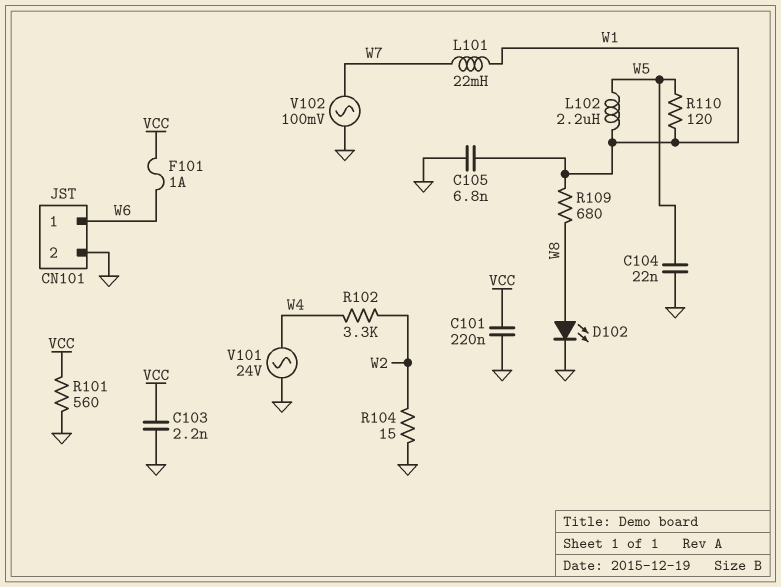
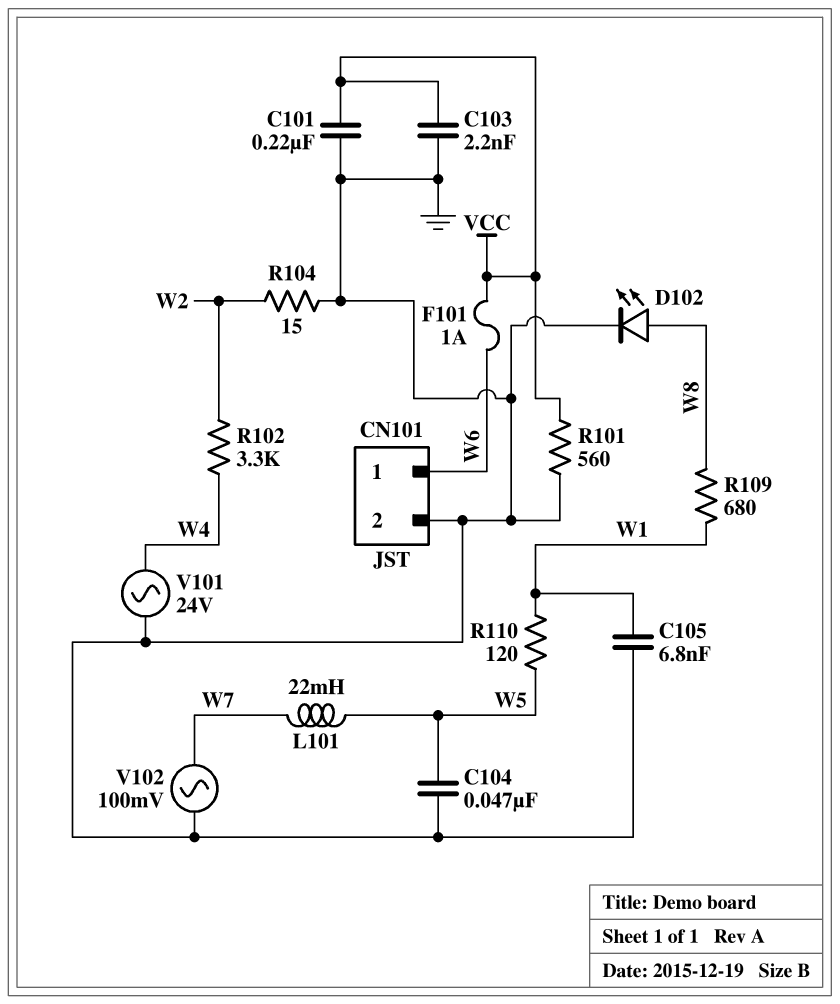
C104: 22nF (GND, W5) -> 47nF (GND, W5)
L101: 22mH (W1, W7) -> 22mH (W5, W7)
L102: 2.2uH (W1, W5) -> none

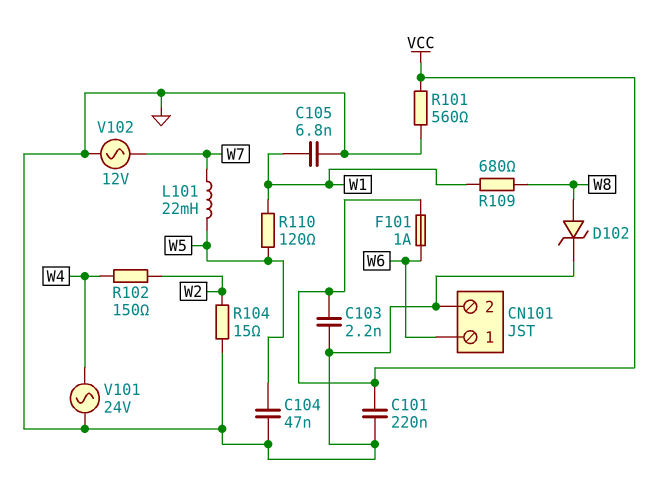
D102: LED (A W8, K GND) -> zener (A W8, K GND)
R102: 3.3k (W2, W4) -> 150 (W2, W4)
V102: AC 100mV (GND, W7) -> AC 12V (GND, W7)

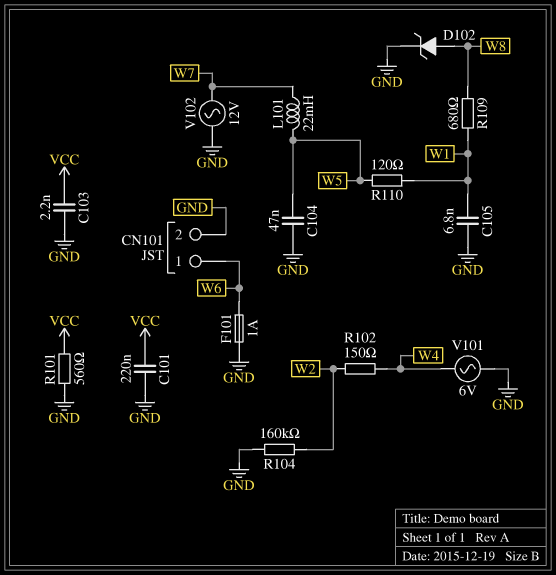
F101: 1A (VCC, W6) -> 1A (GND, W6)
R104: 15 (GND, W2) -> 160k (GND, W2)
V101: AC 24V (GND, W4) -> AC 6V (GND, W4)

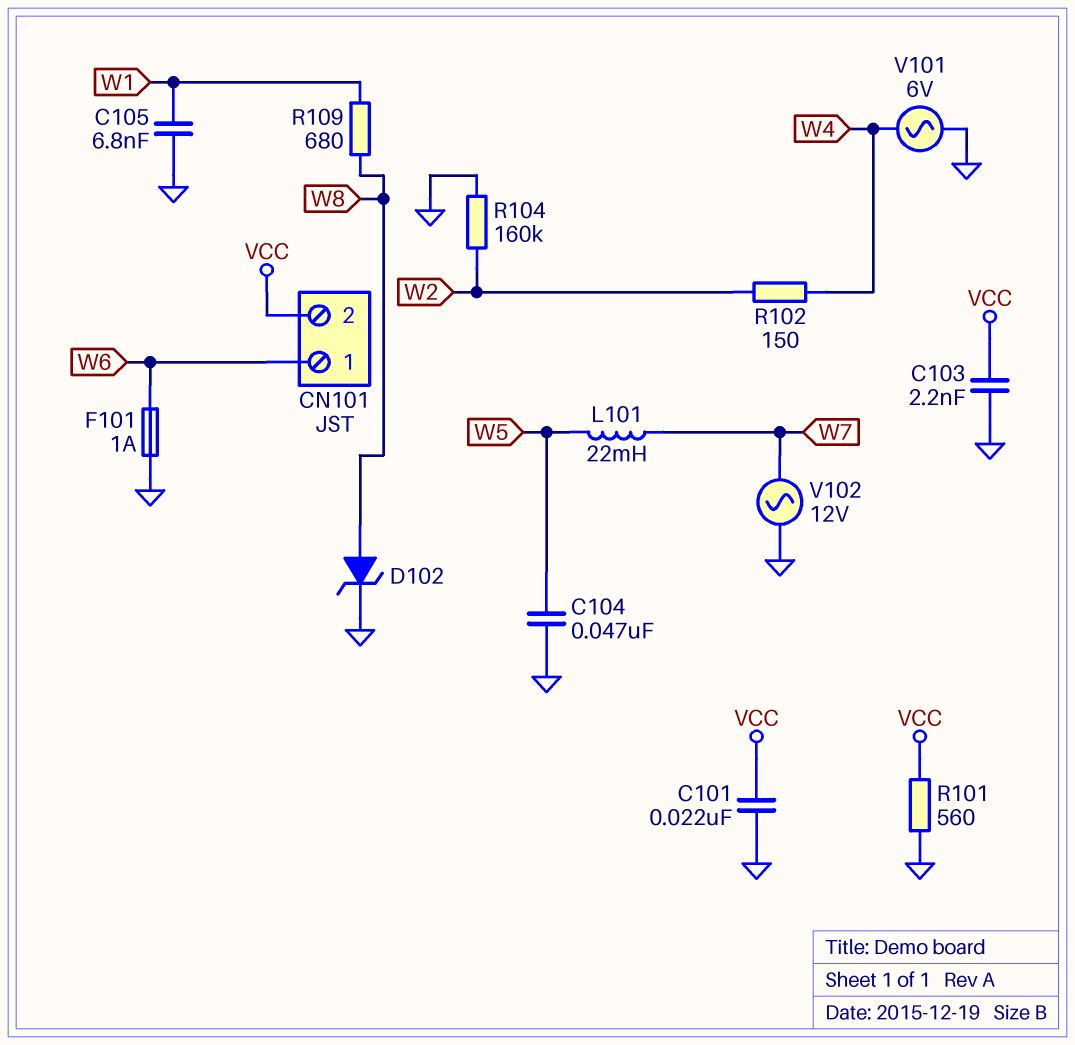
C101: 220nF (GND, VCC) -> 22nF (GND, VCC)
CN101 pin 2: GND -> VCC
R110: 120 (W1, W5) -> none

